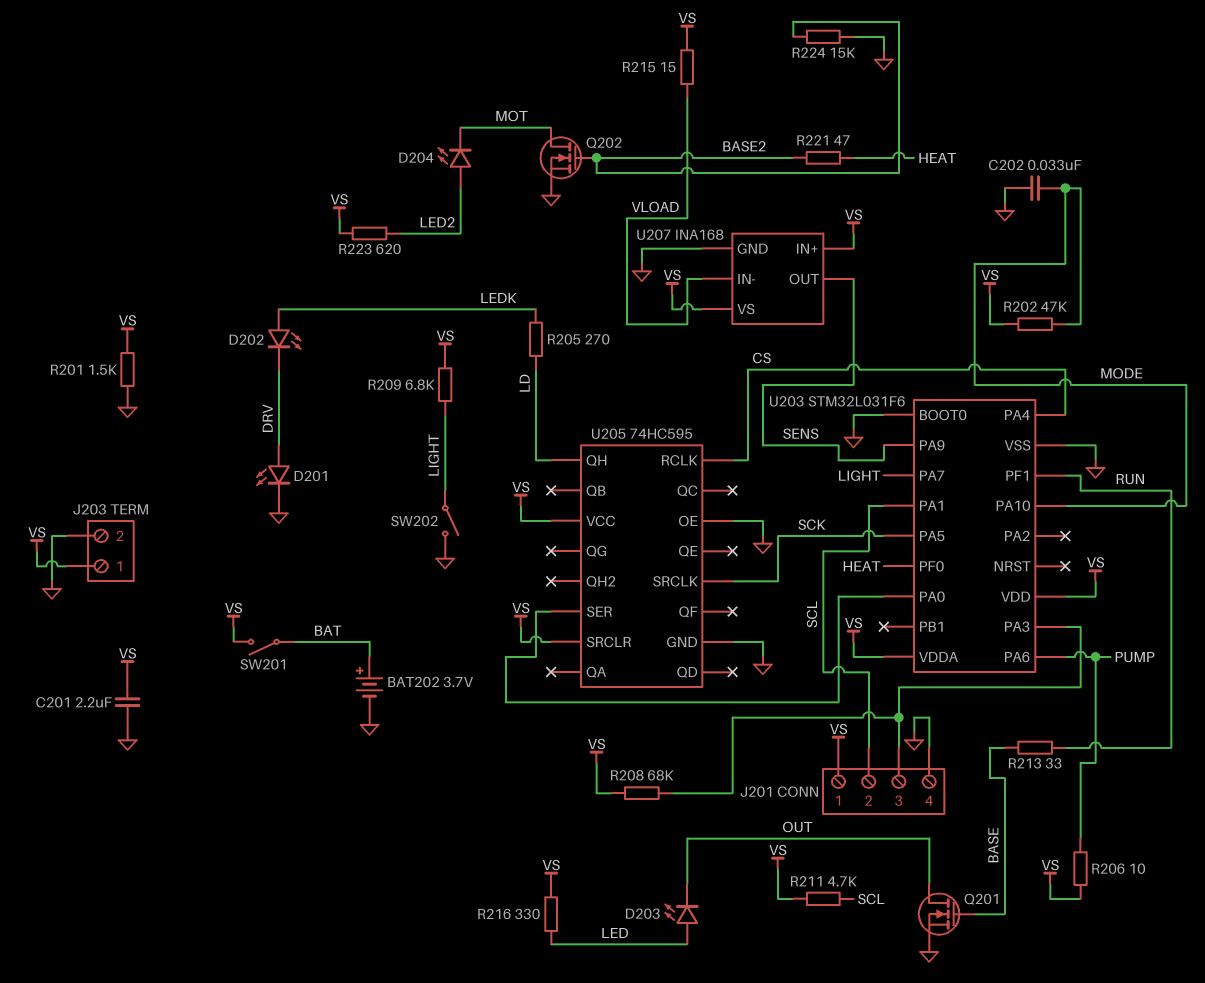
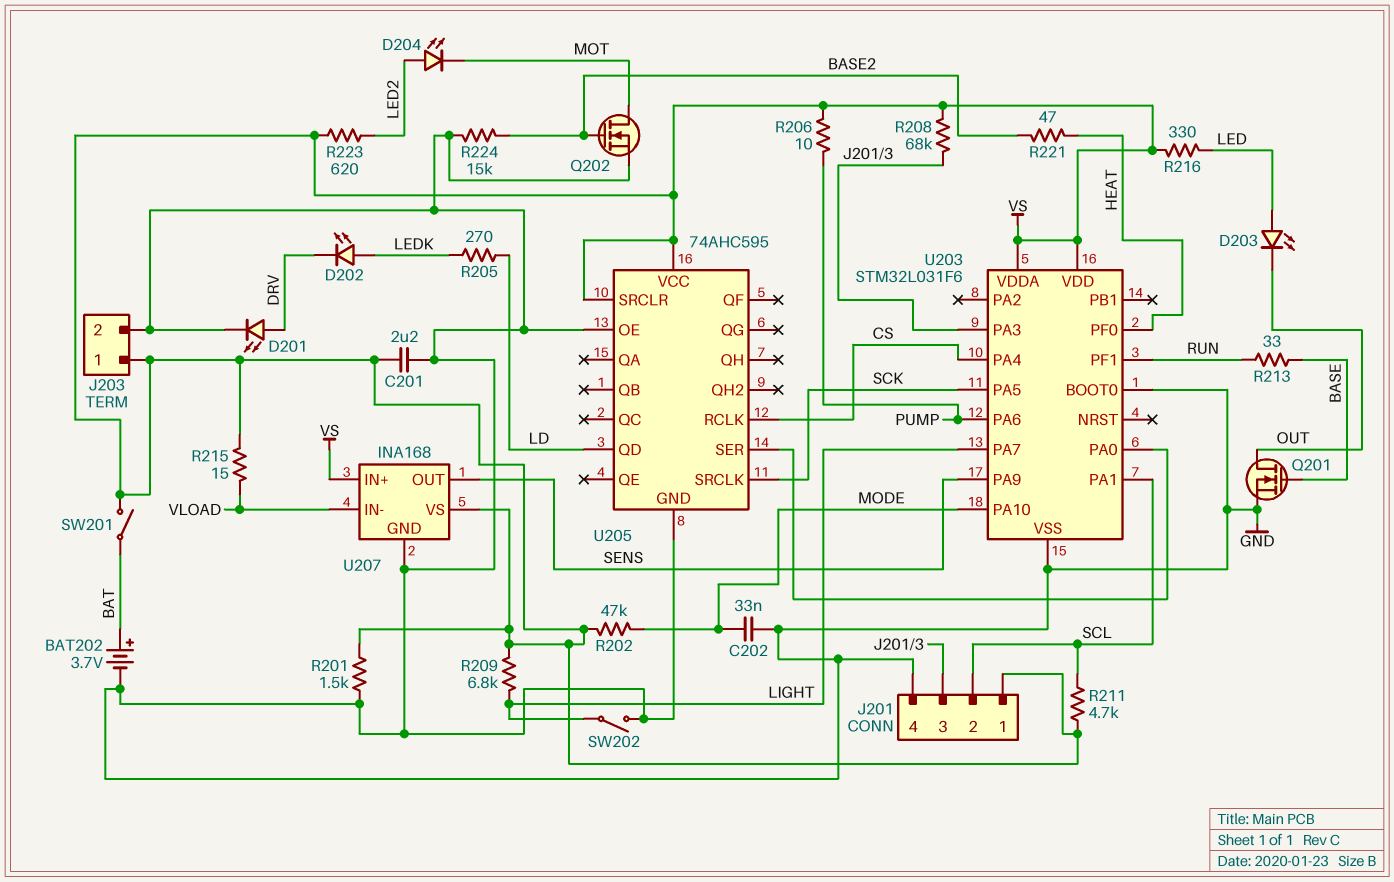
U205: 74HC595 -> 74AHC595
U205 pin QD: none -> LD
U205 pin QH: LD -> none

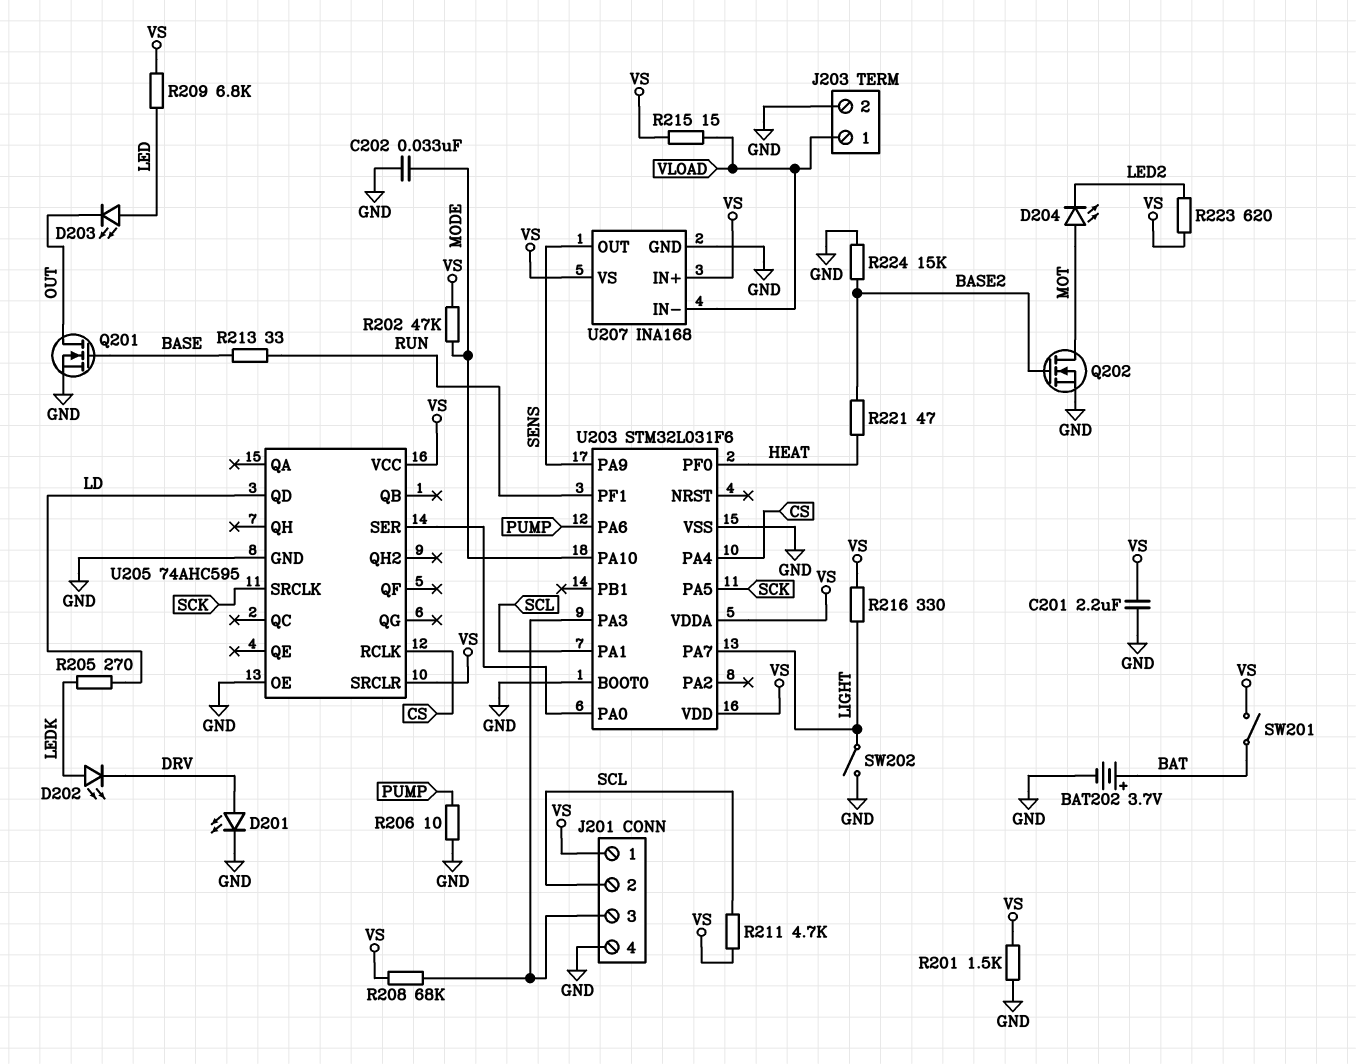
D204: LED (A LED2, K MOT) -> LED (A MOT, K LED2)
J203 pin 1: VS -> VLOAD
R206: 10 (PUMP, VS) -> 10 (GND, PUMP)
R209: 6.8k (LIGHT, VS) -> 6.8k (LED, VS)
R216: 330 (LED, VS) -> 330 (LIGHT, VS)

